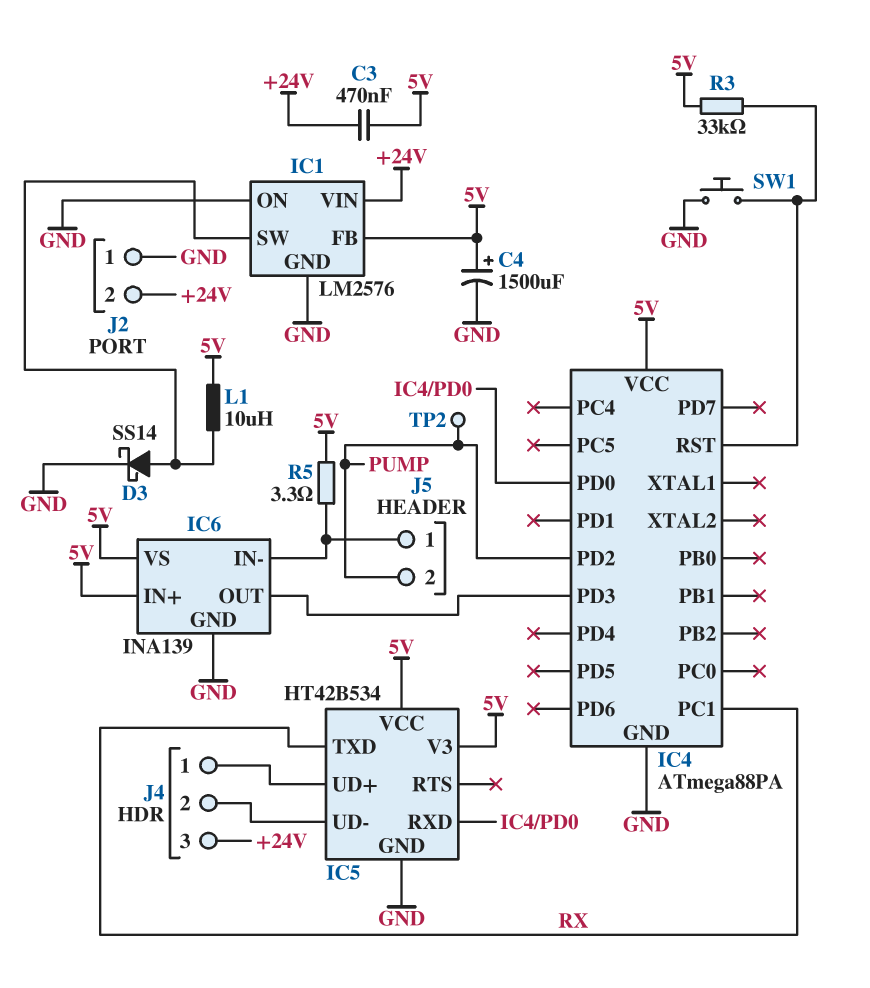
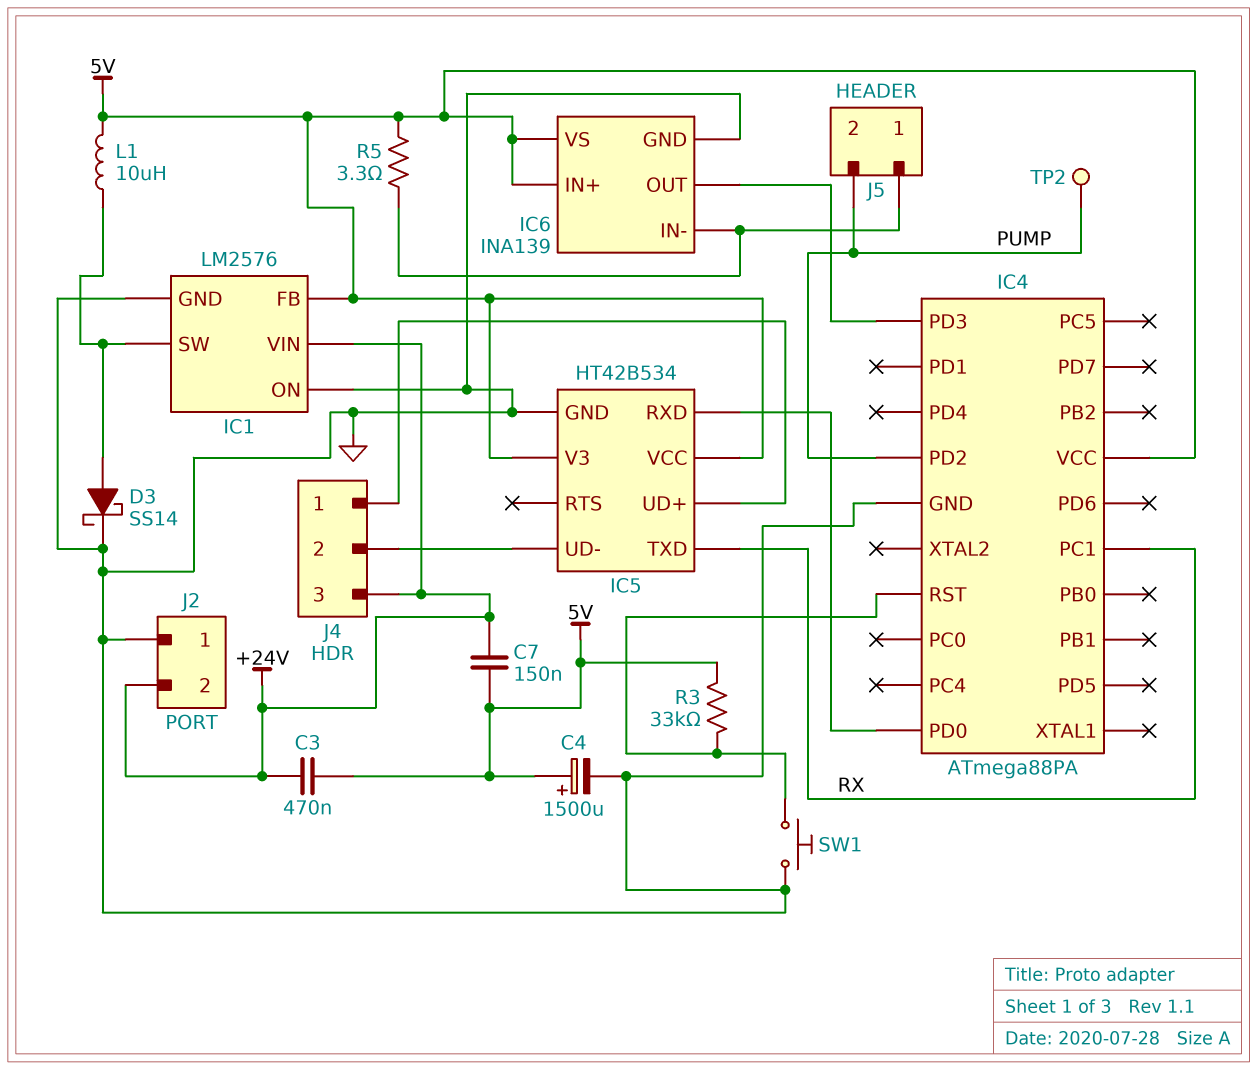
C7: none -> 150nF (+24V, 5V)

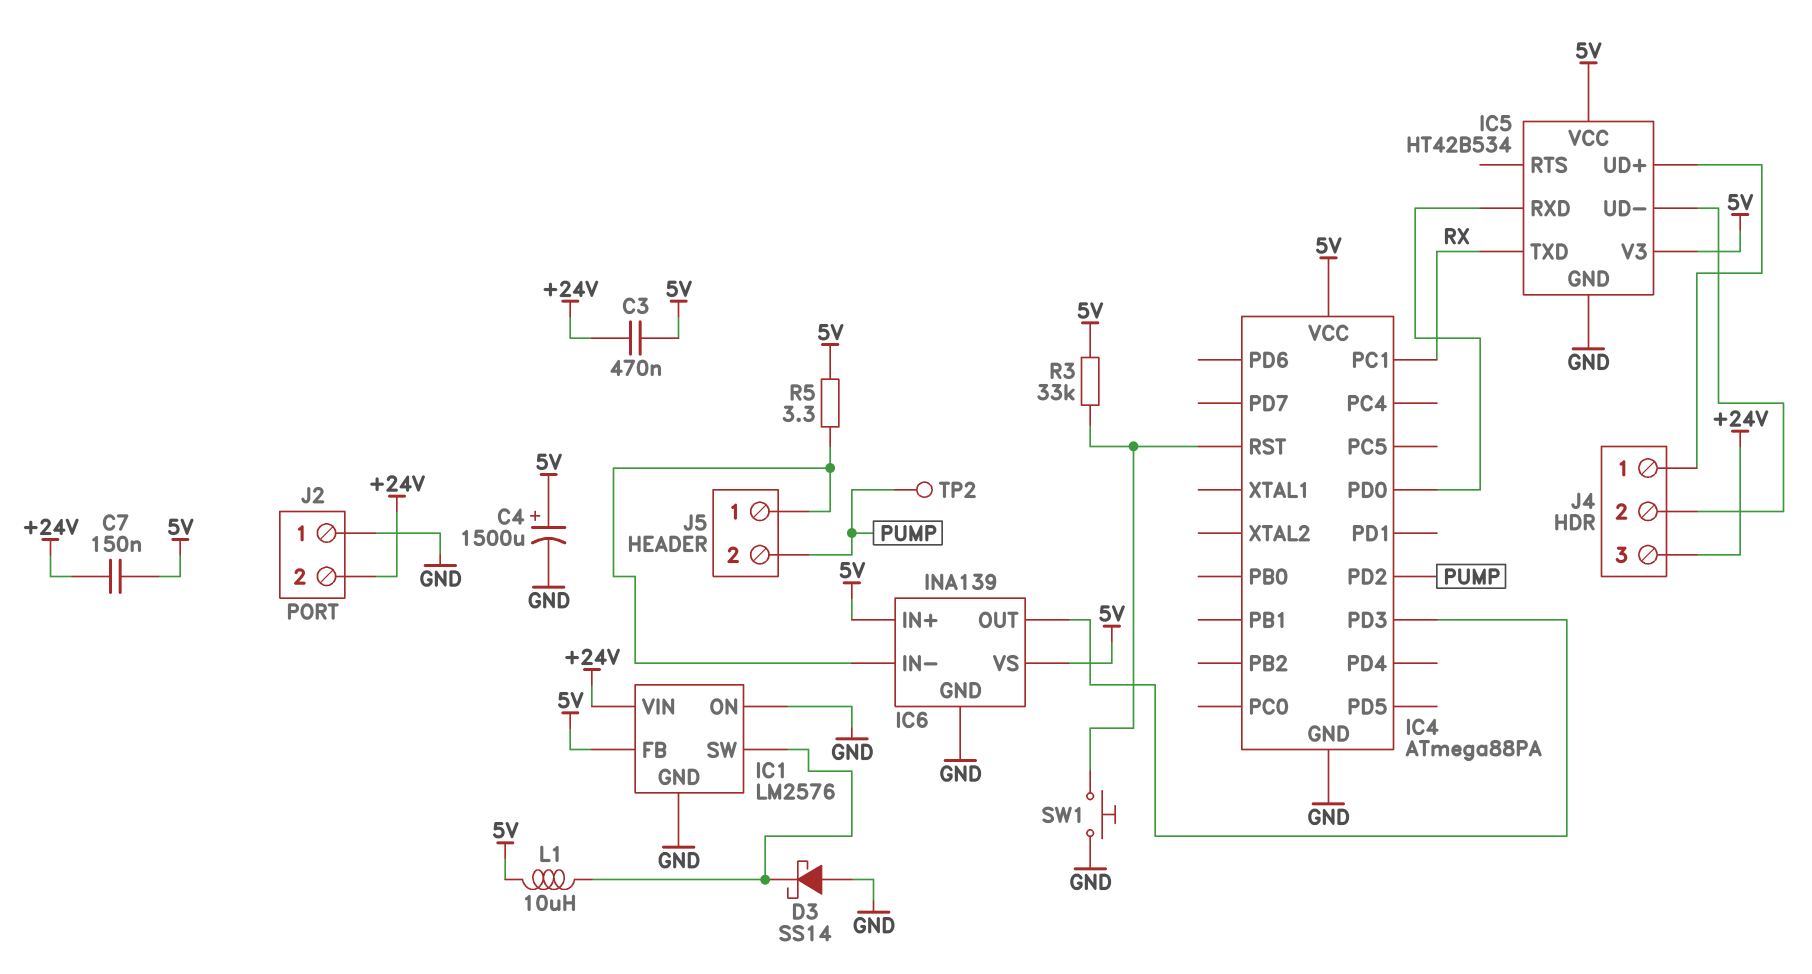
D3: schottky SS14 (A IC1/SW, K GND) -> schottky SS14 (A GND, K IC1/SW)

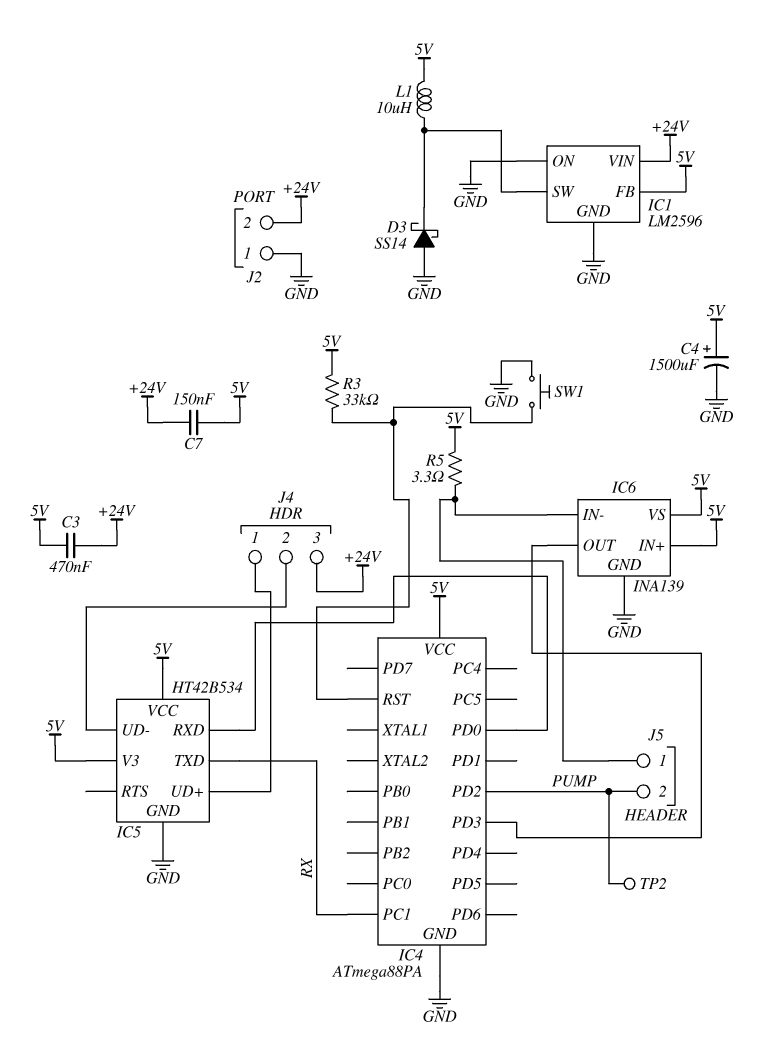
IC1: LM2576 -> LM2596

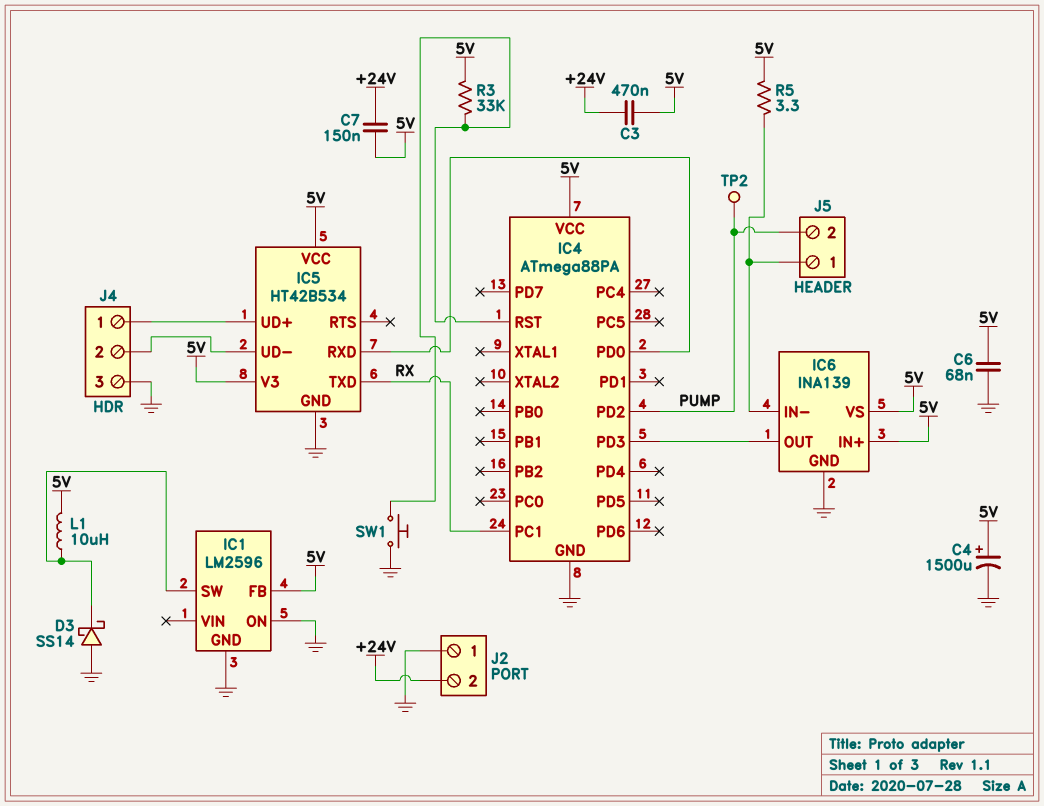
C6: none -> 68nF (5V, GND)
IC1 pin VIN: +24V -> none
J4 pin 3: +24V -> GND

